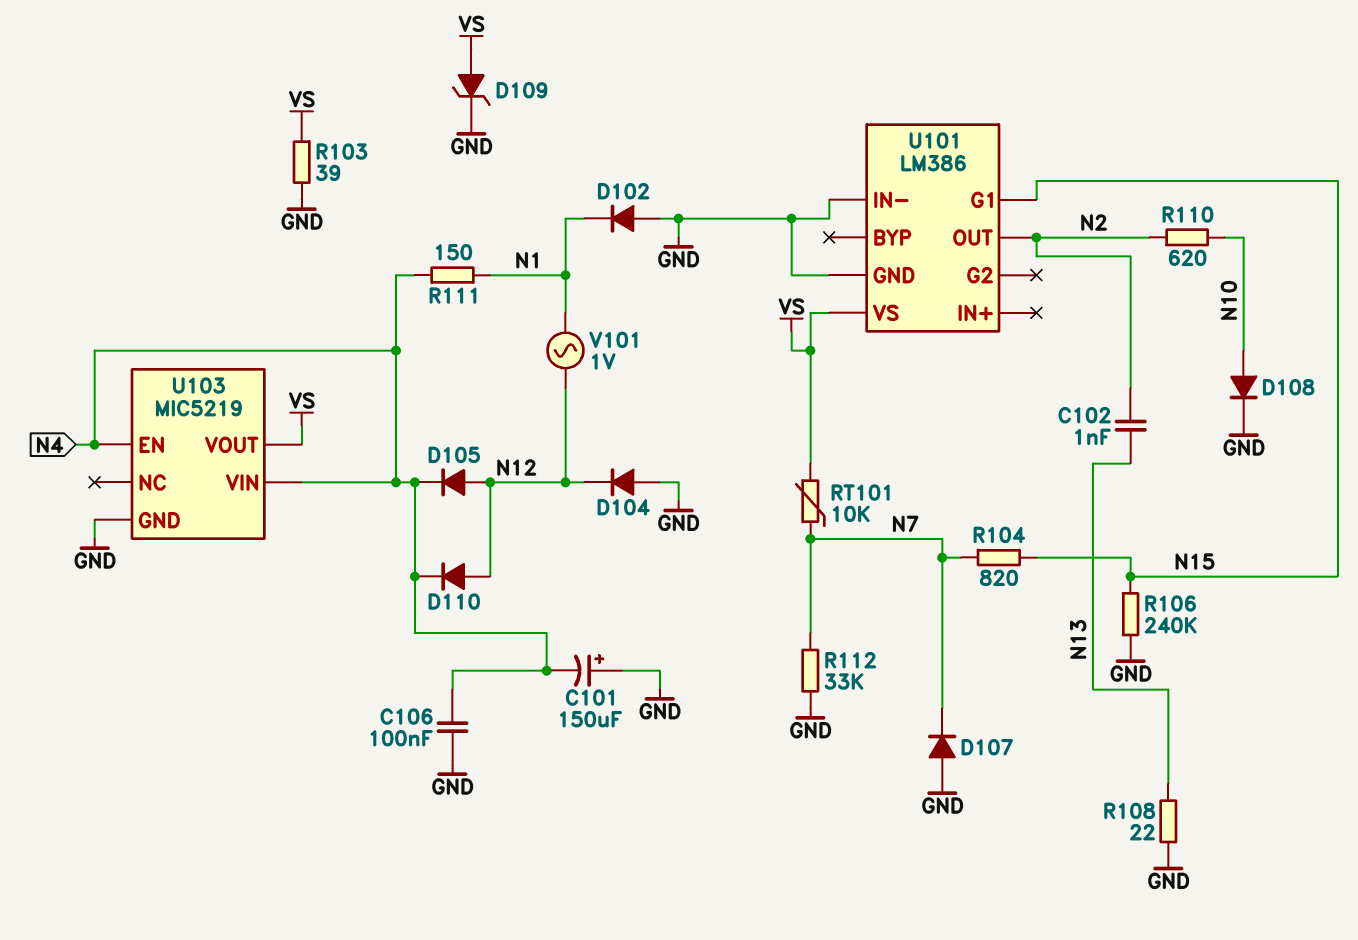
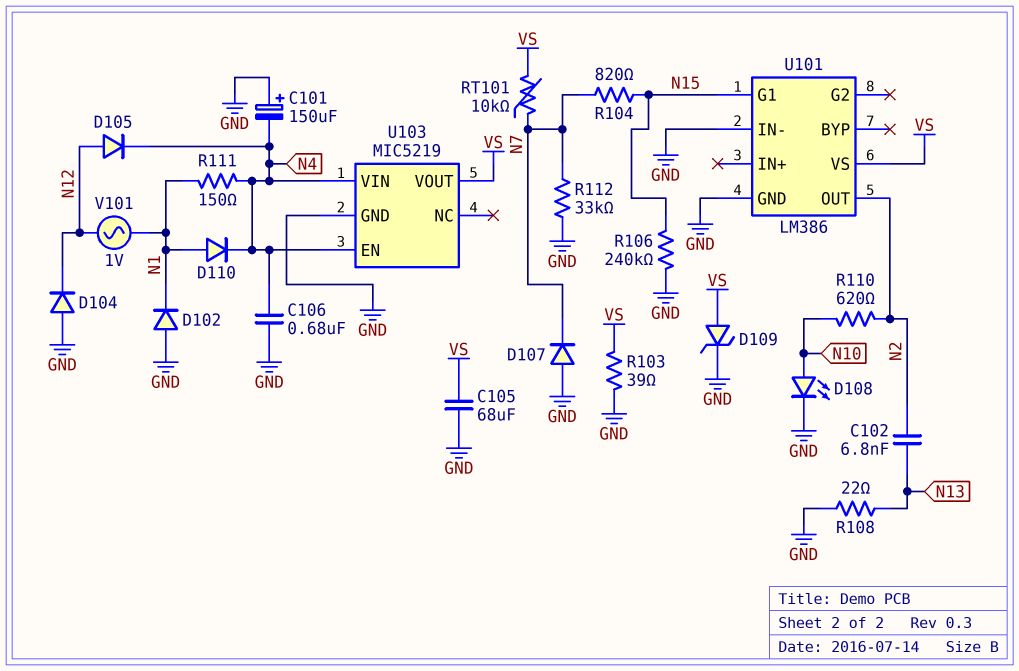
C102: 1nF (N2, N13) -> 6.8nF (N2, N13)
C105: none -> 68uF (GND, VS)
C106: 100nF (GND, N4) -> 680nF (GND, N4)
D108: diode (A N10, K GND) -> LED (A N10, K GND)
D110: diode (A N12, K N4) -> diode (A N1, K N4)

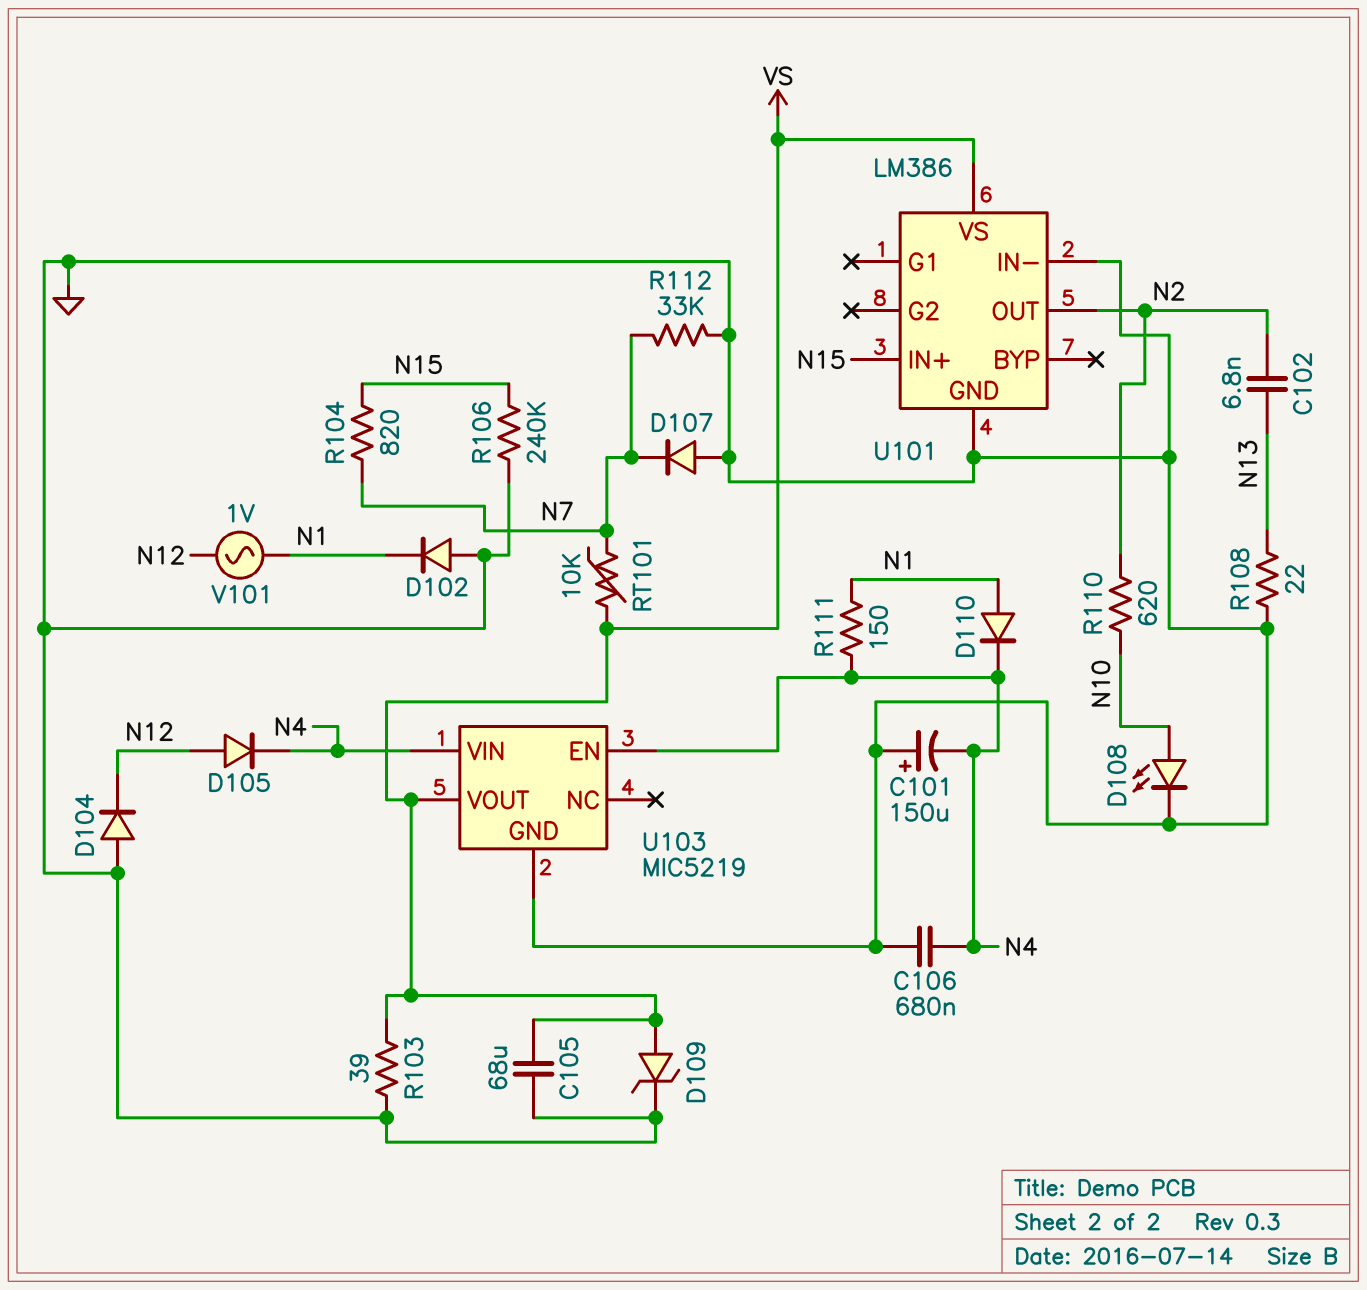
U101 pin G1: N15 -> none
U101 pin IN+: none -> N15

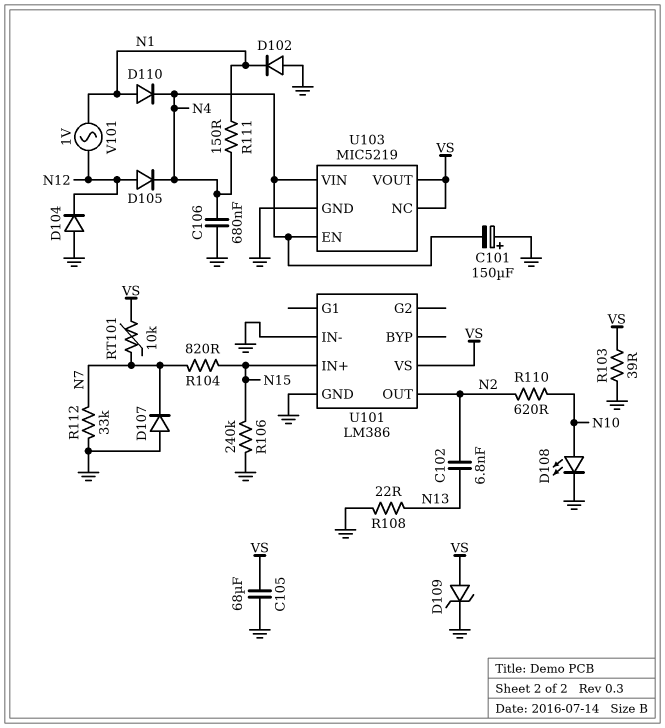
U103 pin NC: none -> VS

